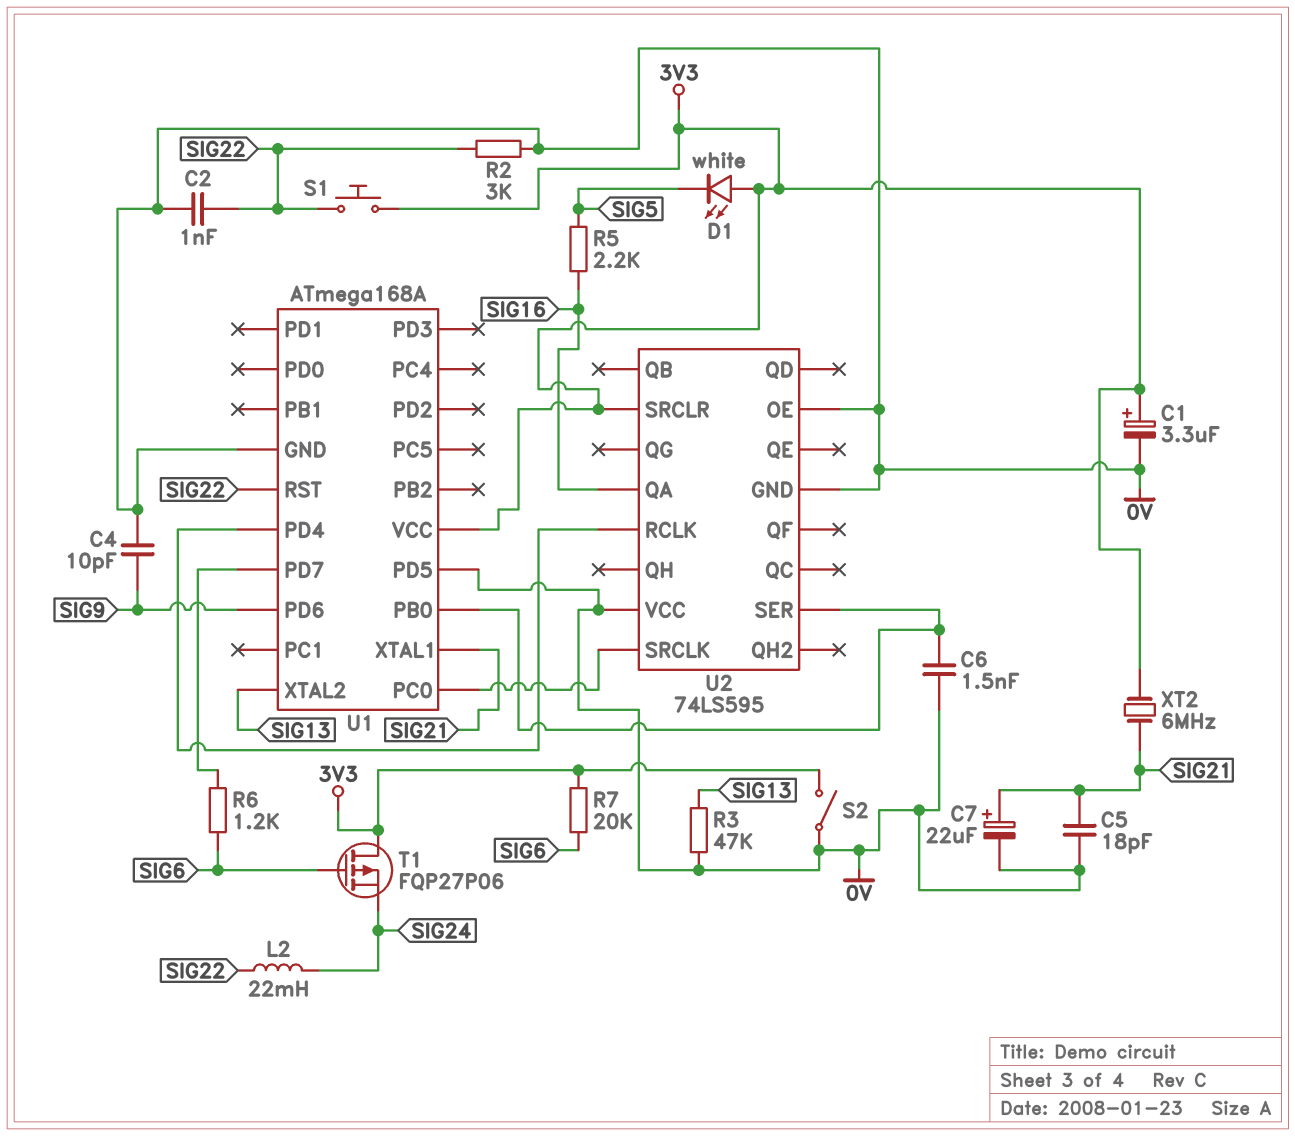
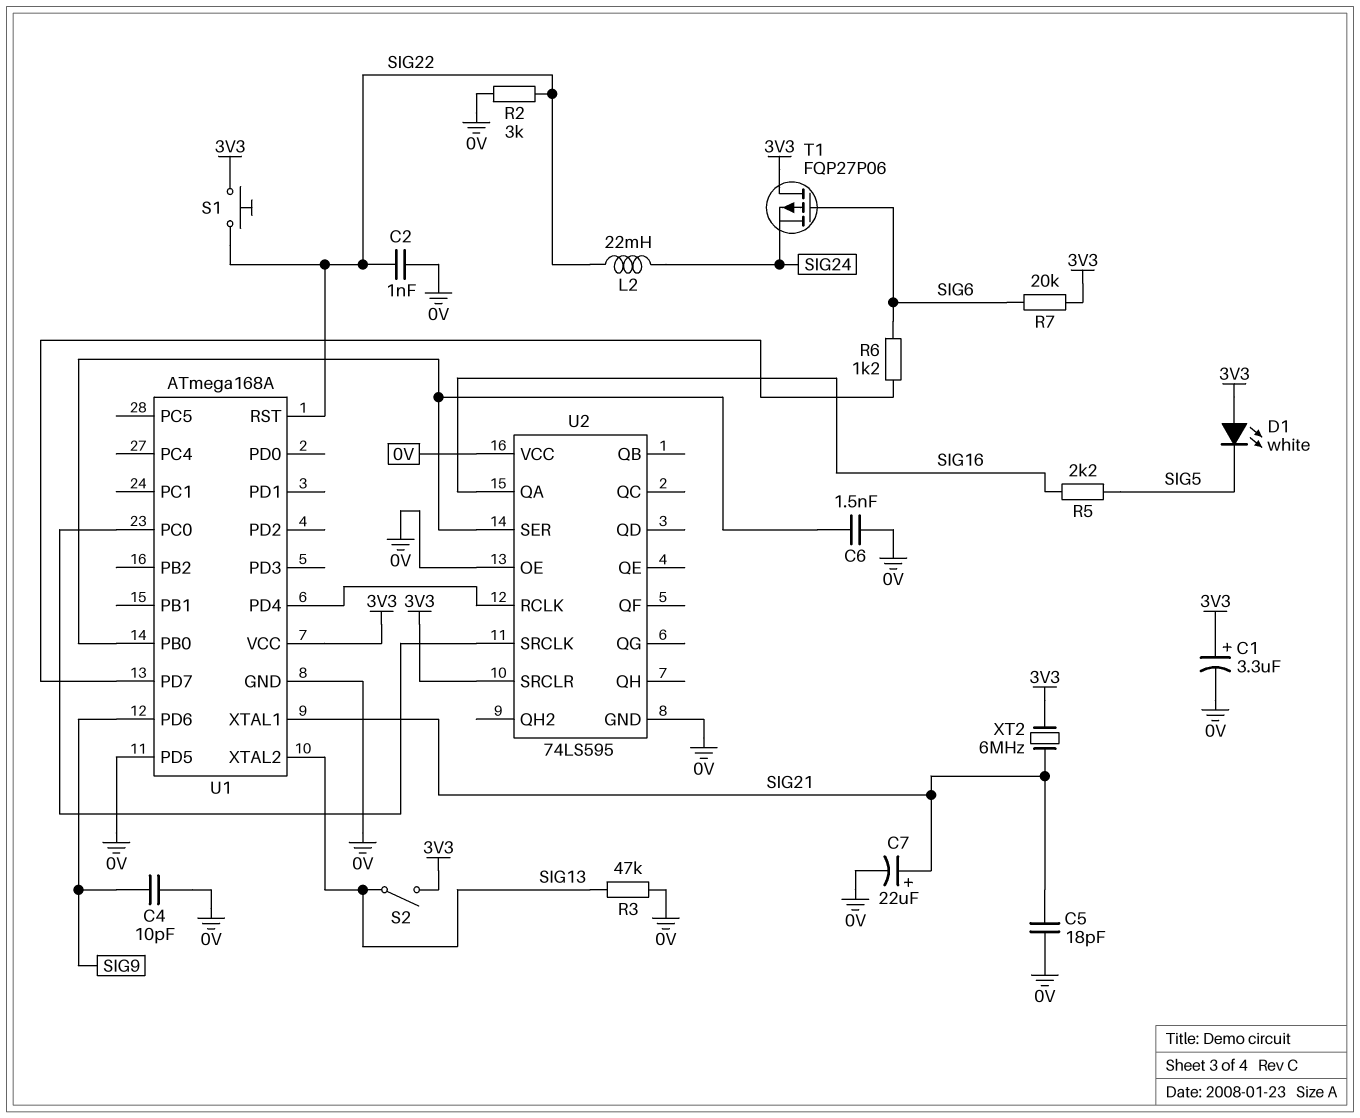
S2: switch (0V, 3V3) -> switch (3V3, SIG13)

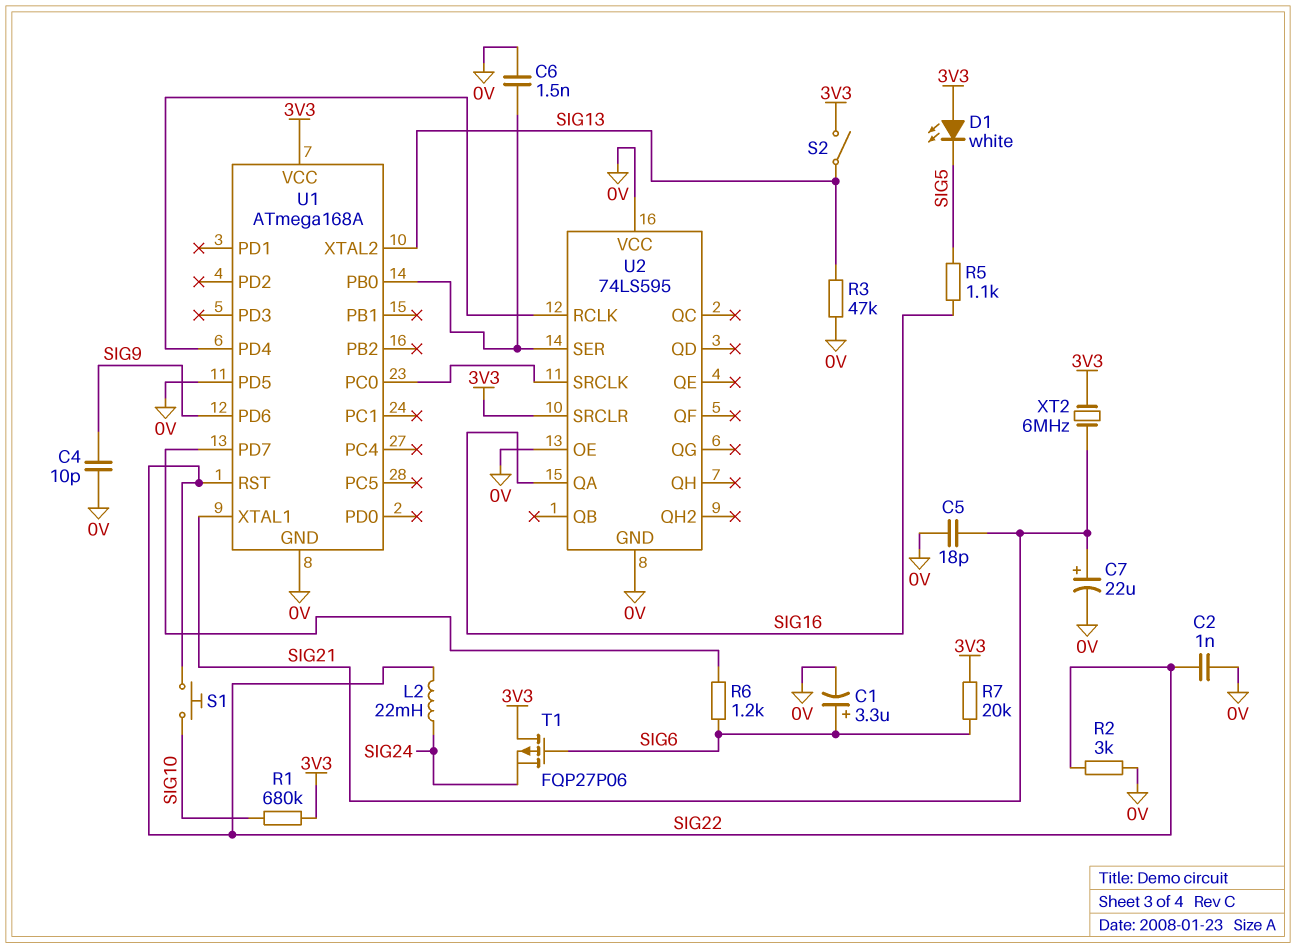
C1: 3.3uF (plus 3V3, minus 0V) -> 3.3uF (plus SIG6, minus 0V)
R1: none -> 680k (3V3, SIG10)
R5: 2.2k (SIG5, SIG16) -> 1.1k (SIG5, SIG16)
S1: button (3V3, SIG22) -> button (SIG10, SIG22)

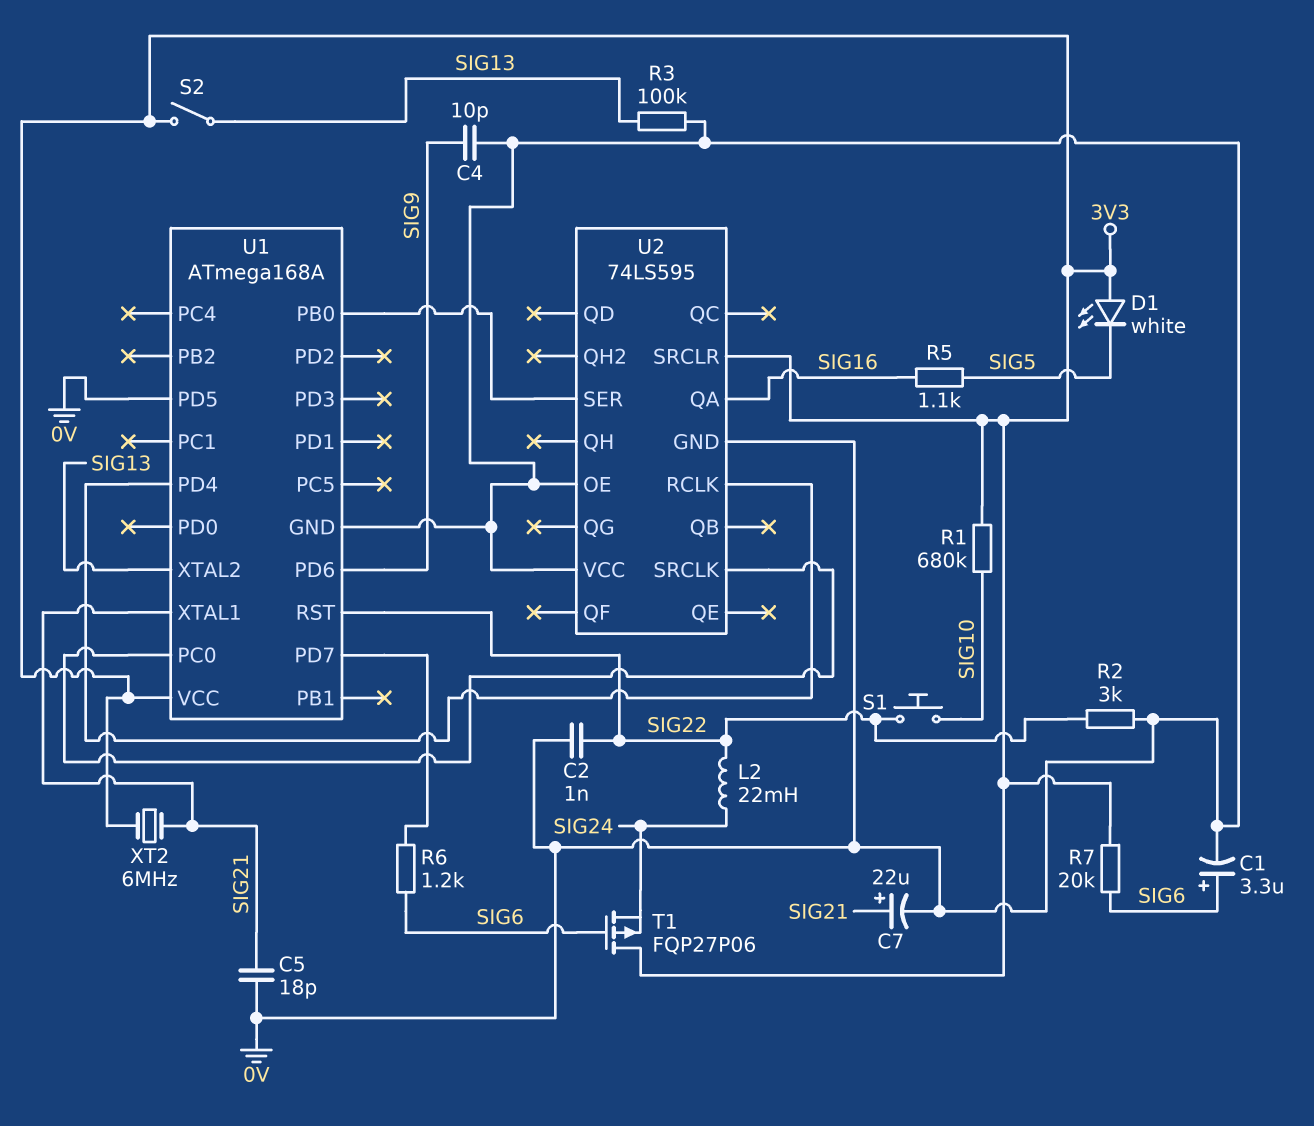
C6: 1.5nF (0V, U1/PB0) -> none
R3: 47k (0V, SIG13) -> 100k (0V, SIG13)

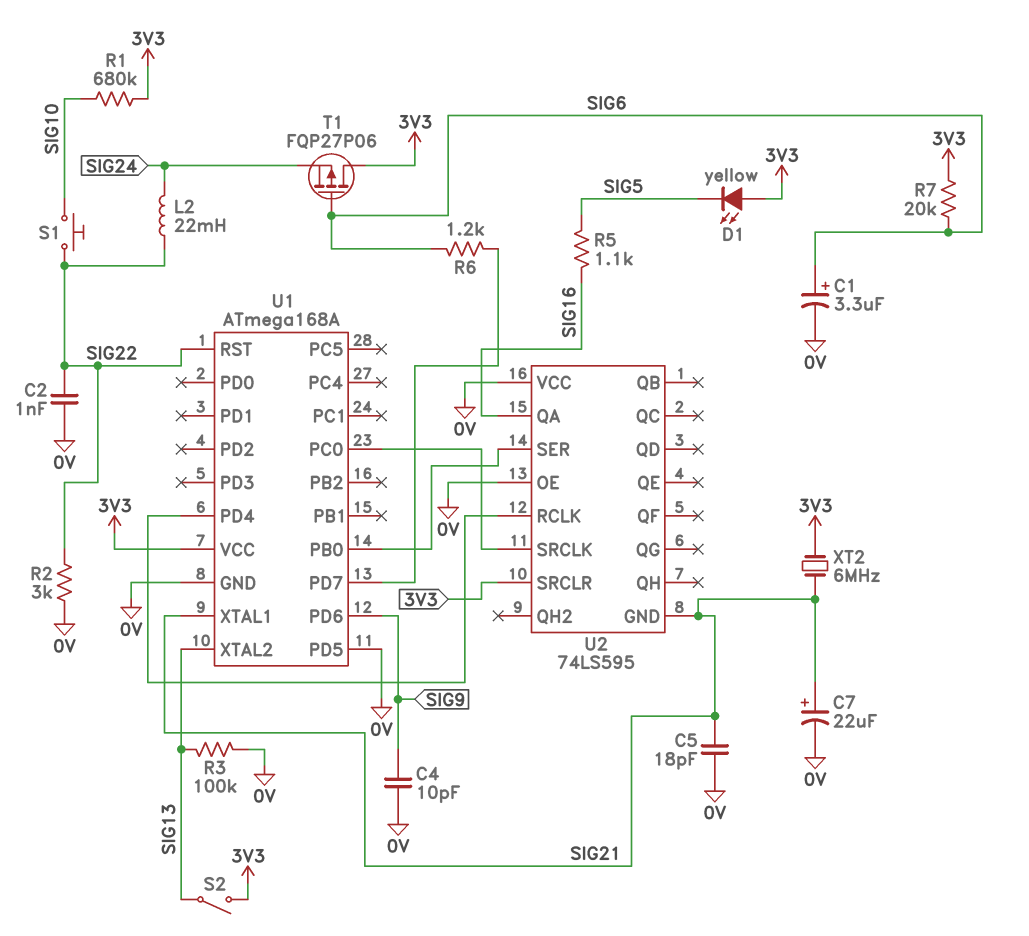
D1: LED white (A 3V3, K SIG5) -> LED yellow (A 3V3, K SIG5)
U2 pin GND: 0V -> SIG21

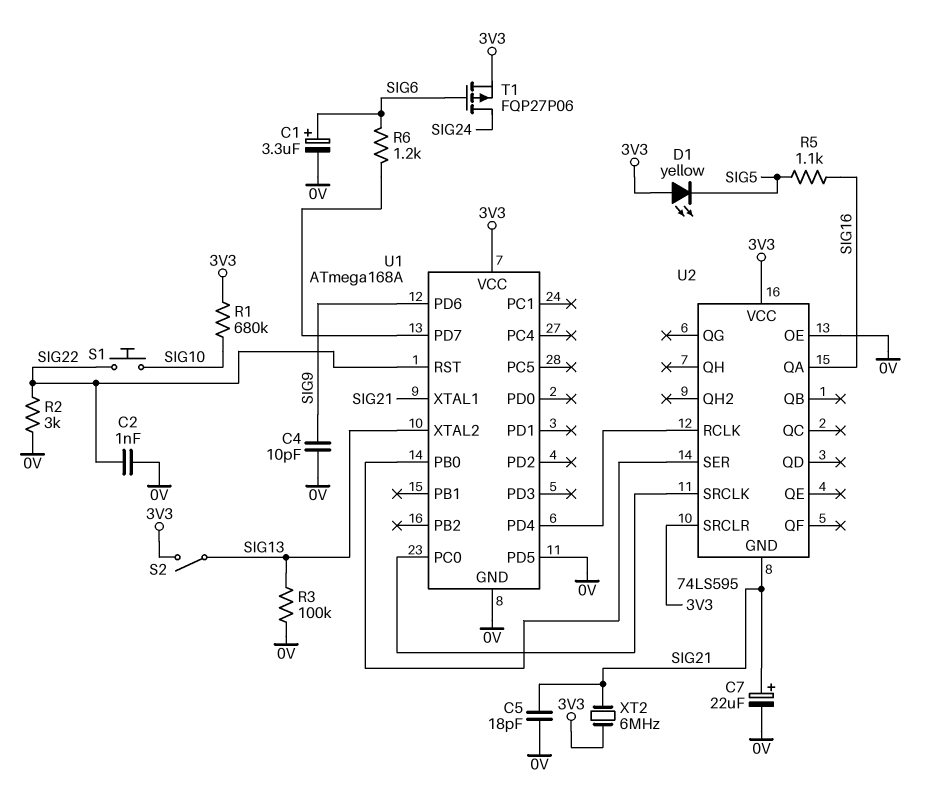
L2: 22mH (SIG22, SIG24) -> none
R7: 20k (3V3, SIG6) -> none
T1: PMOS FQP27P06 (G SIG6, D 3V3, S SIG24) -> PMOS FQP27P06 (G SIG6, D SIG24, S 3V3)
U2 pin VCC: 0V -> 3V3

